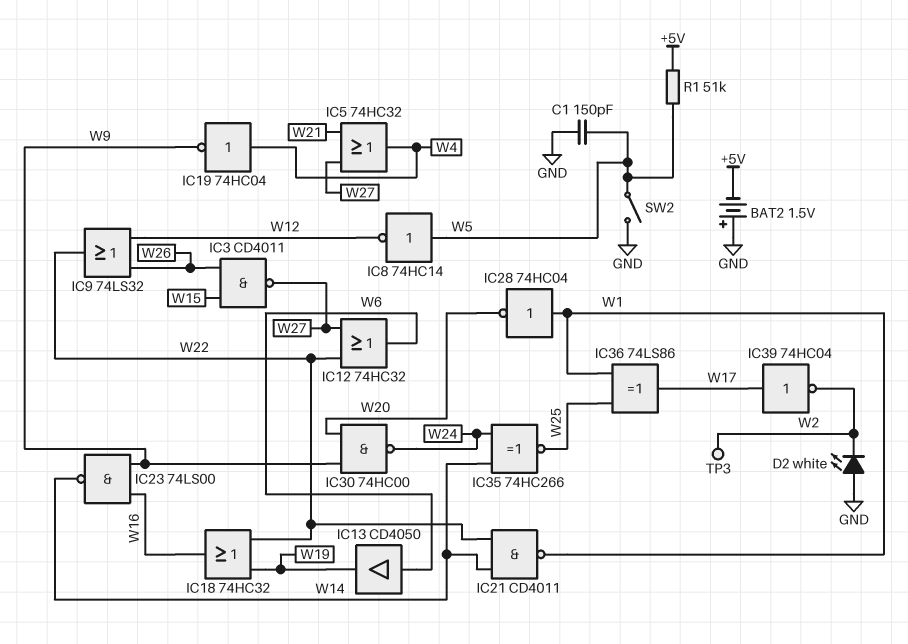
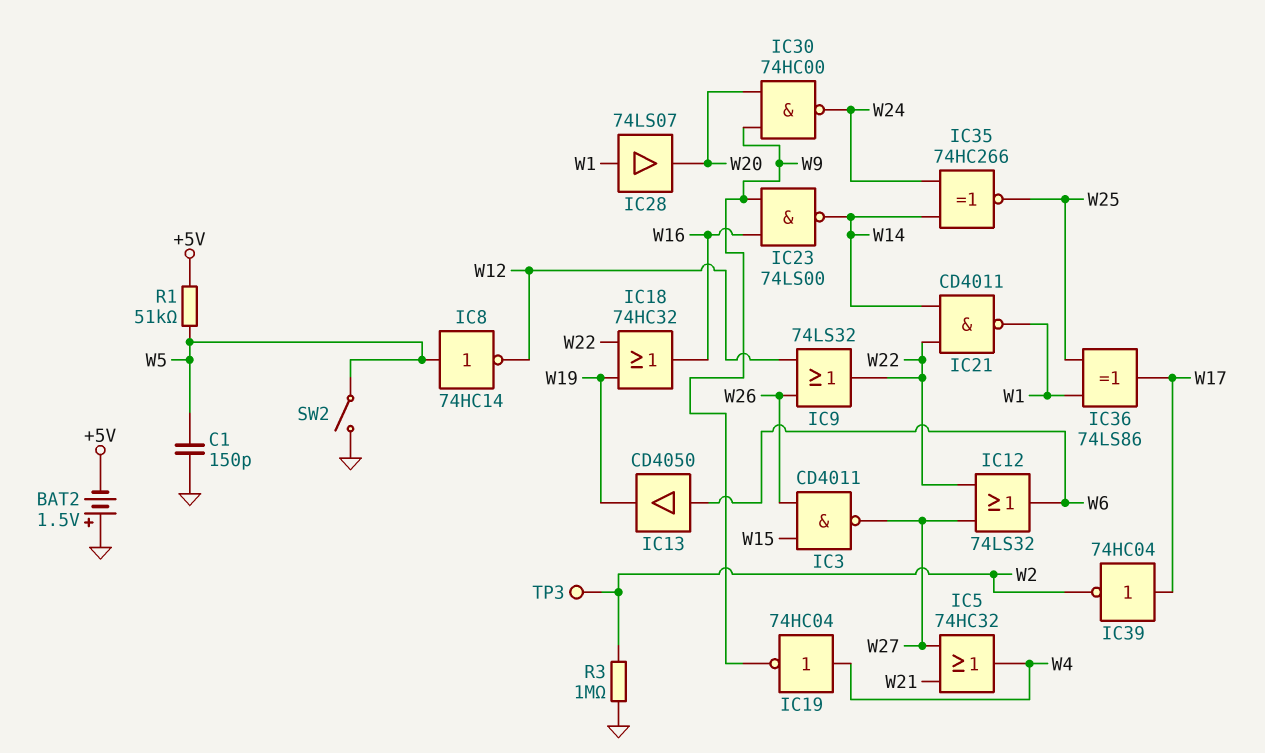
D2: LED white (A GND, K W2) -> none
IC12: OR 74HC32 (in W22, in W27, out W6) -> OR 74LS32 (in W22, in W27, out W6)
IC28: NOT 74HC04 (in W1, out W20) -> buffer 74LS07 (in W1, out W20)
R3: none -> 1M (GND, W2)

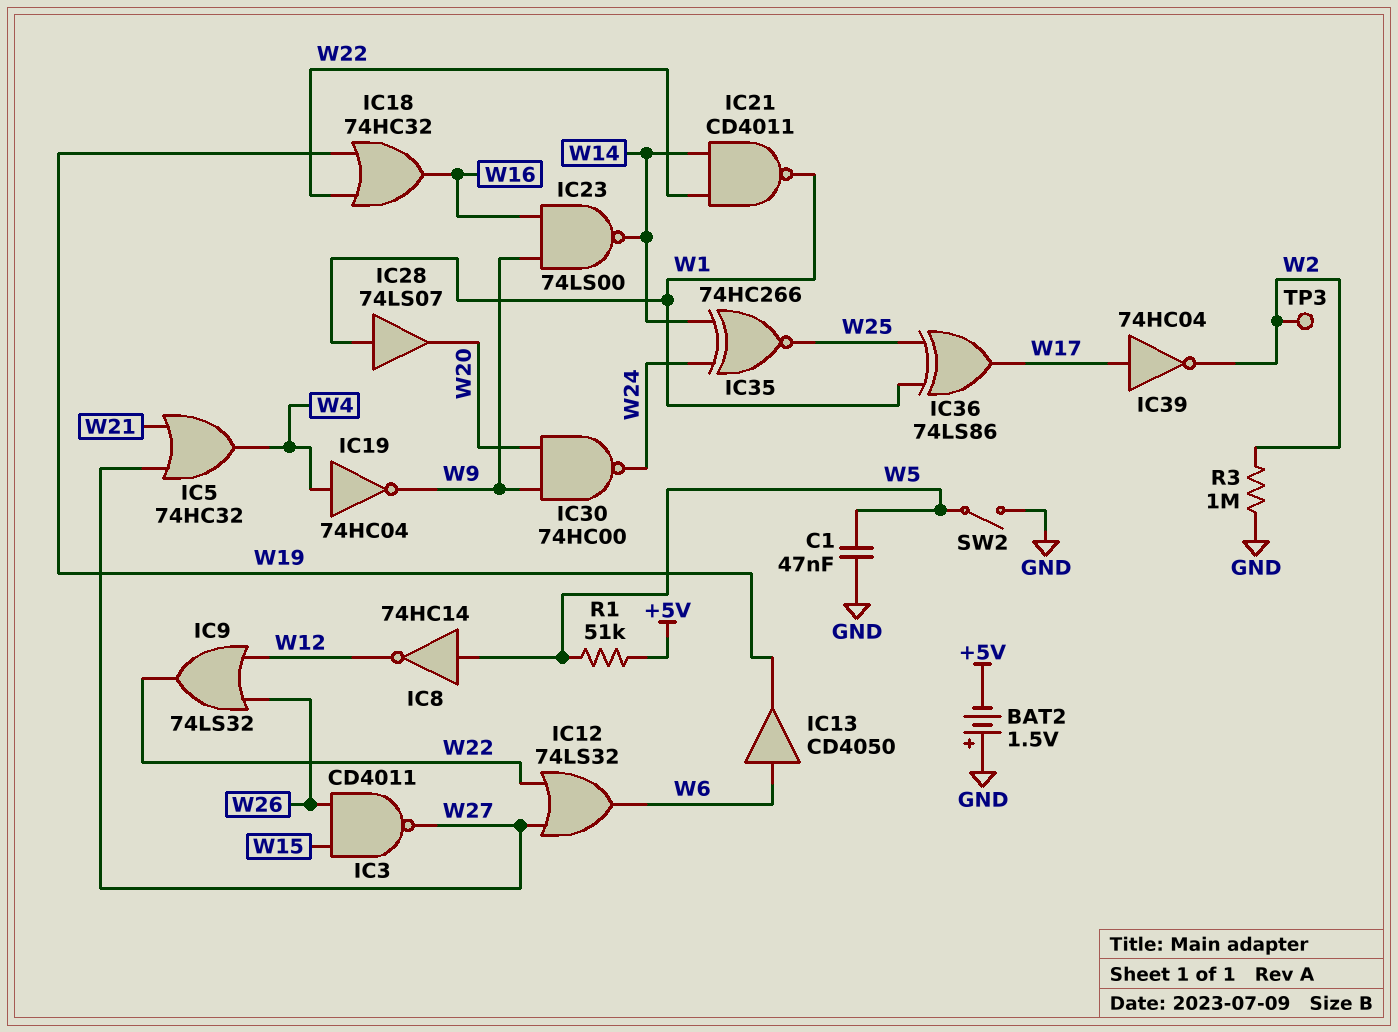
C1: 150pF (GND, W5) -> 47nF (GND, W5)

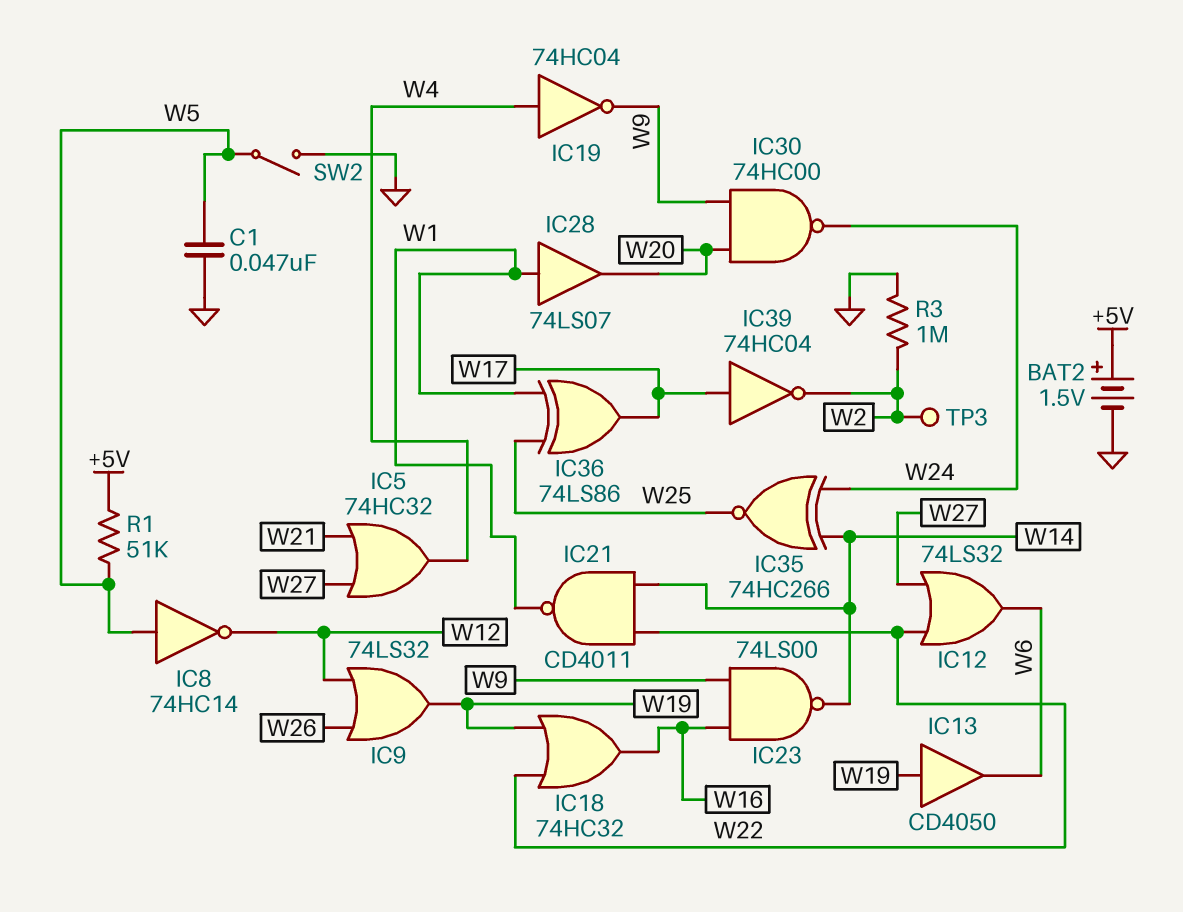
BAT2: 1.5V (plus GND, minus +5V) -> 1.5V (plus +5V, minus GND)
IC3: NAND CD4011 (in W15, in W26, out W27) -> none
IC9: OR 74LS32 (in W12, in W26, out W22) -> OR 74LS32 (in W12, in W26, out W19)
IC13: buffer CD4050 (in W6, out W19) -> buffer CD4050 (in W19, out W6)

